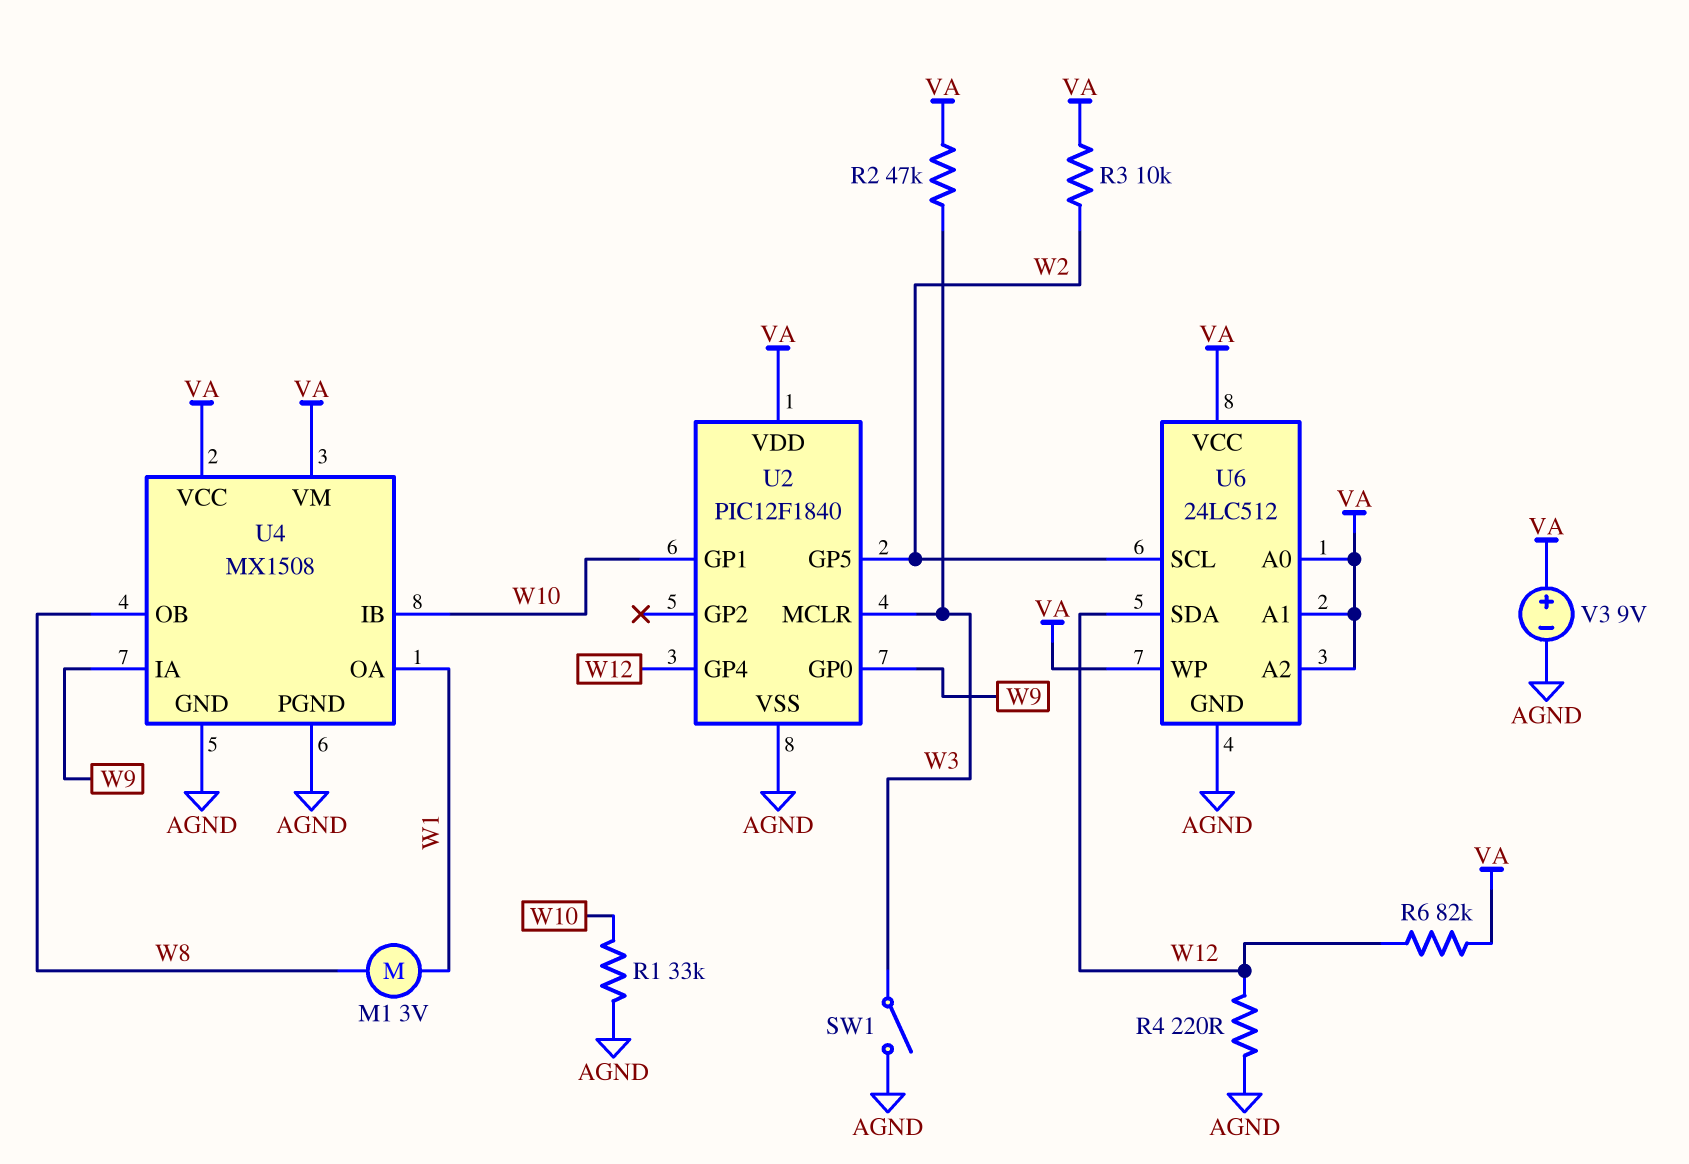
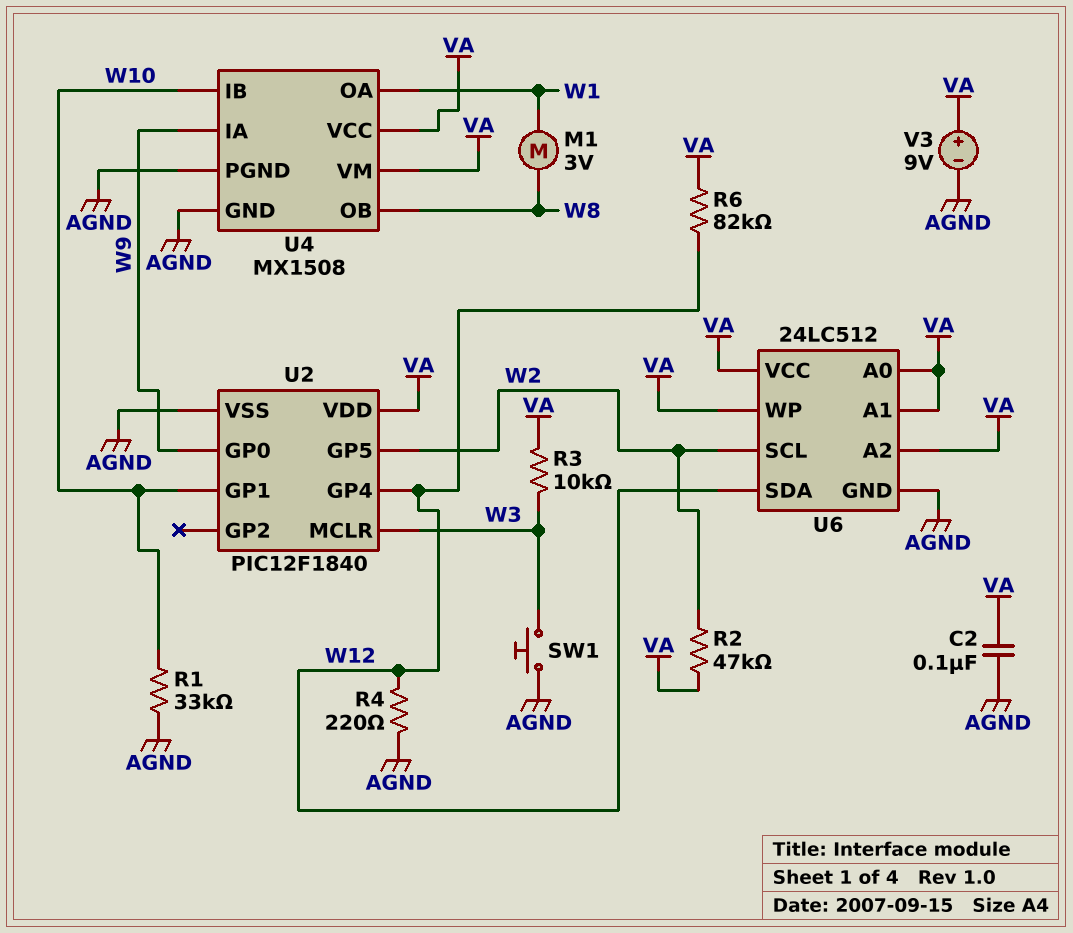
C2: none -> 100nF (AGND, VA)
R2: 47k (VA, W3) -> 47k (VA, W2)
R3: 10k (VA, W2) -> 10k (VA, W3)
SW1: switch (AGND, W3) -> button (AGND, W3)

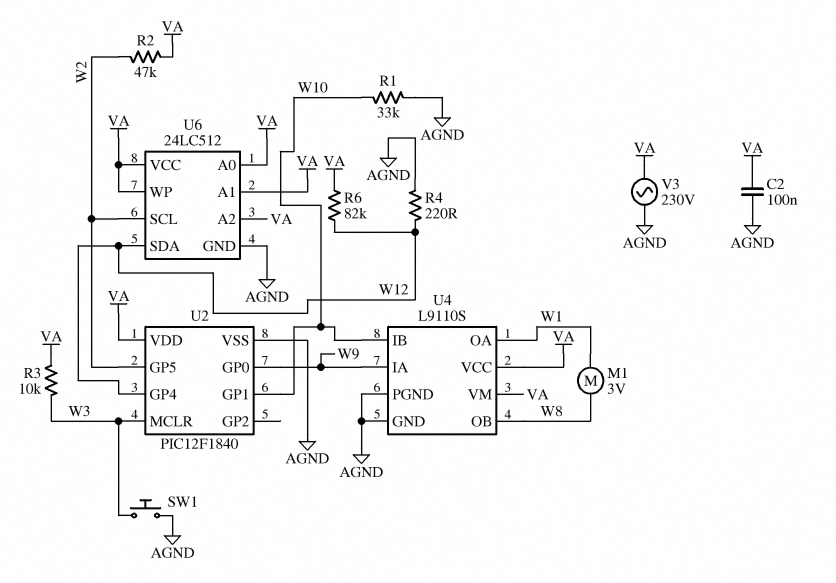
U4: MX1508 -> L9110S
V3: 9V (plus VA, minus AGND) -> AC 230V (AGND, VA)

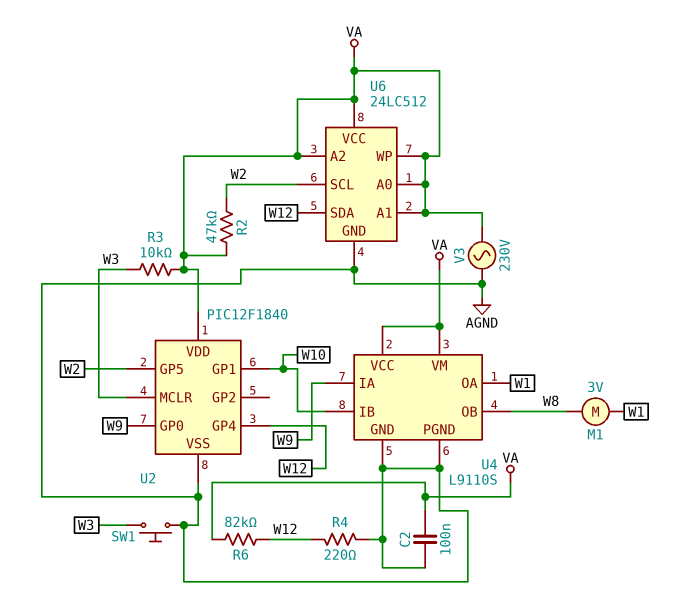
R1: 33k (AGND, W10) -> none

